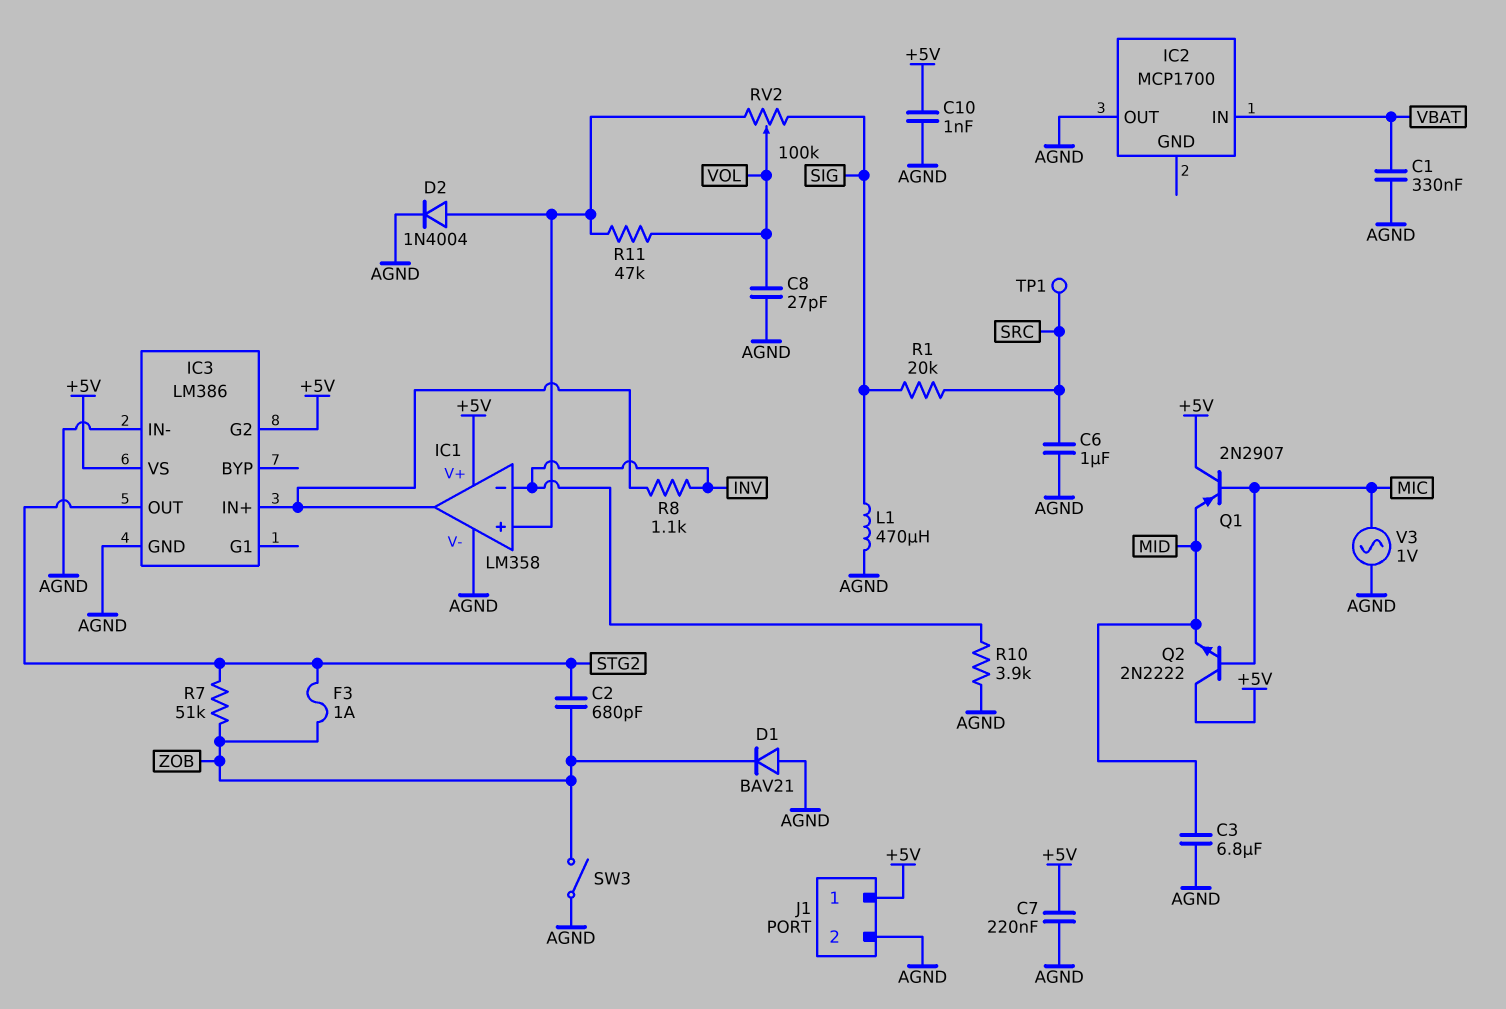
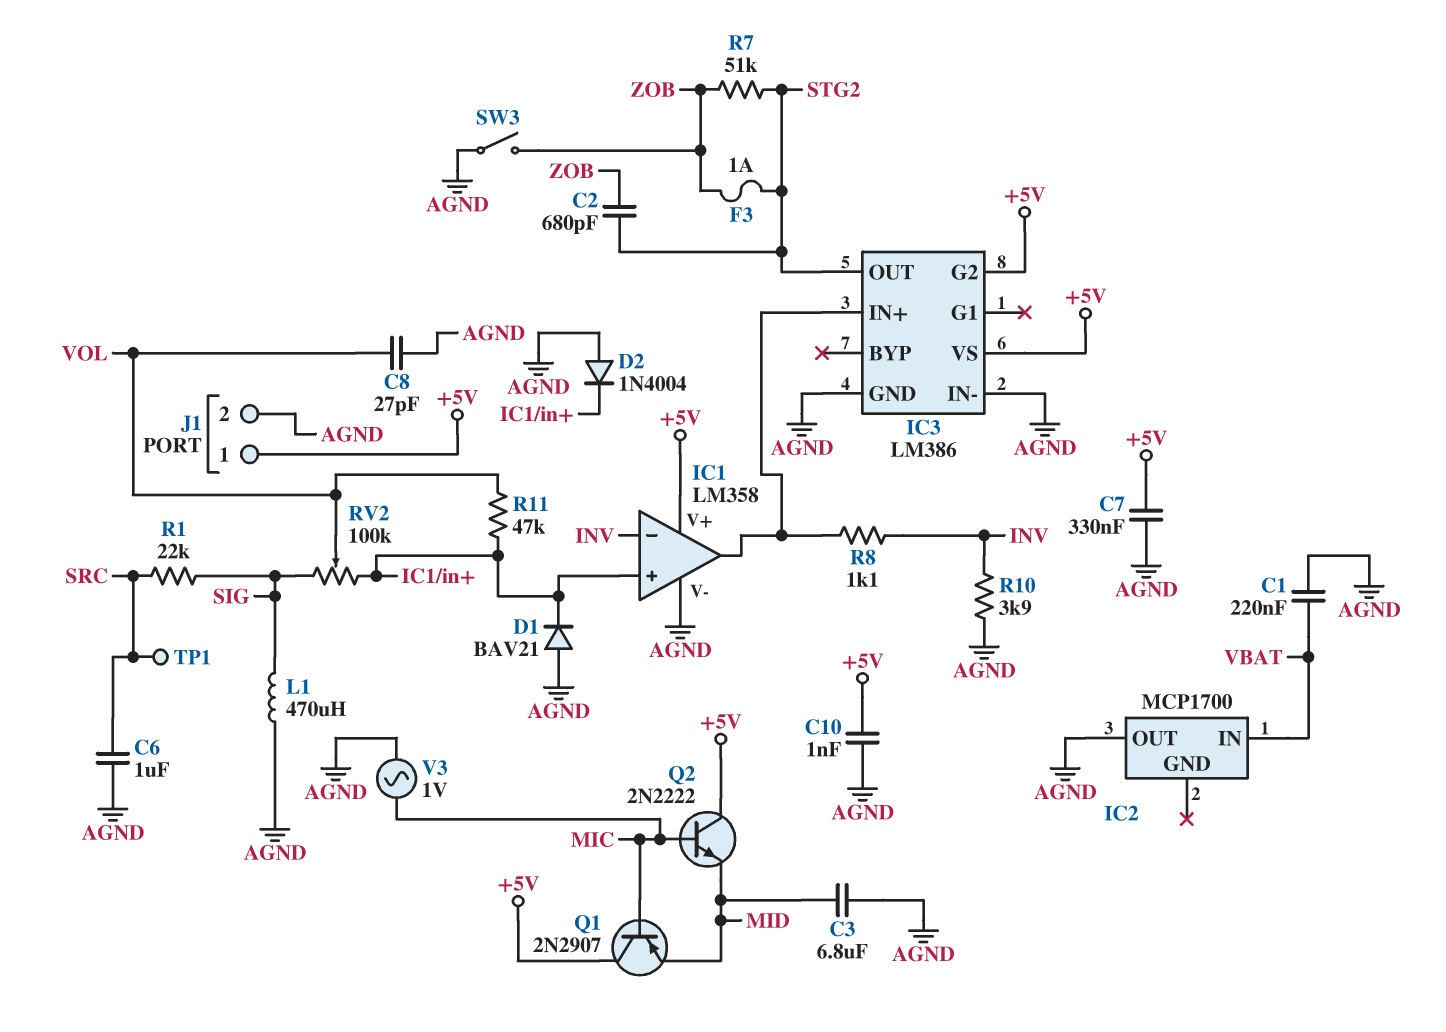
C1: 330nF (AGND, VBAT) -> 220nF (AGND, VBAT)
C7: 220nF (+5V, AGND) -> 330nF (+5V, AGND)
D1: diode BAV21 (A AGND, K ZOB) -> diode BAV21 (A AGND, K IC1/in+)
D2: diode 1N4004 (A IC1/in+, K AGND) -> diode 1N4004 (A AGND, K IC1/in+)
R1: 20k (SIG, SRC) -> 22k (SIG, SRC)

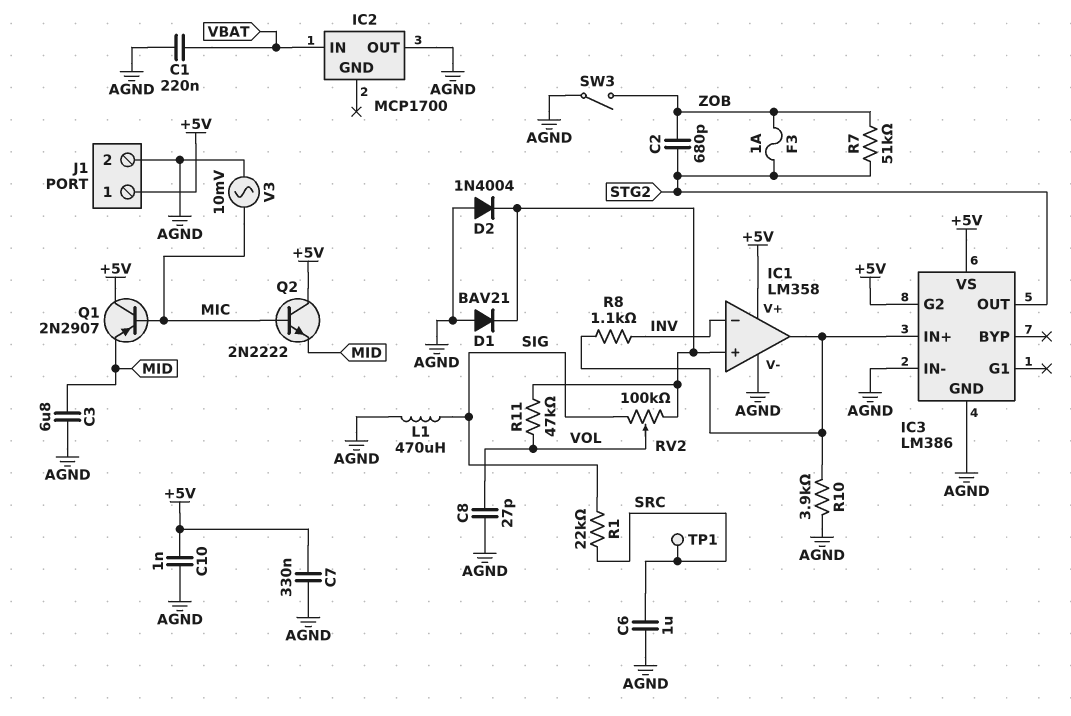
R10: 3.9k (AGND, INV) -> 3.9k (AGND, IC1/out)
V3: AC 1V (AGND, MIC) -> AC 10mV (AGND, MIC)

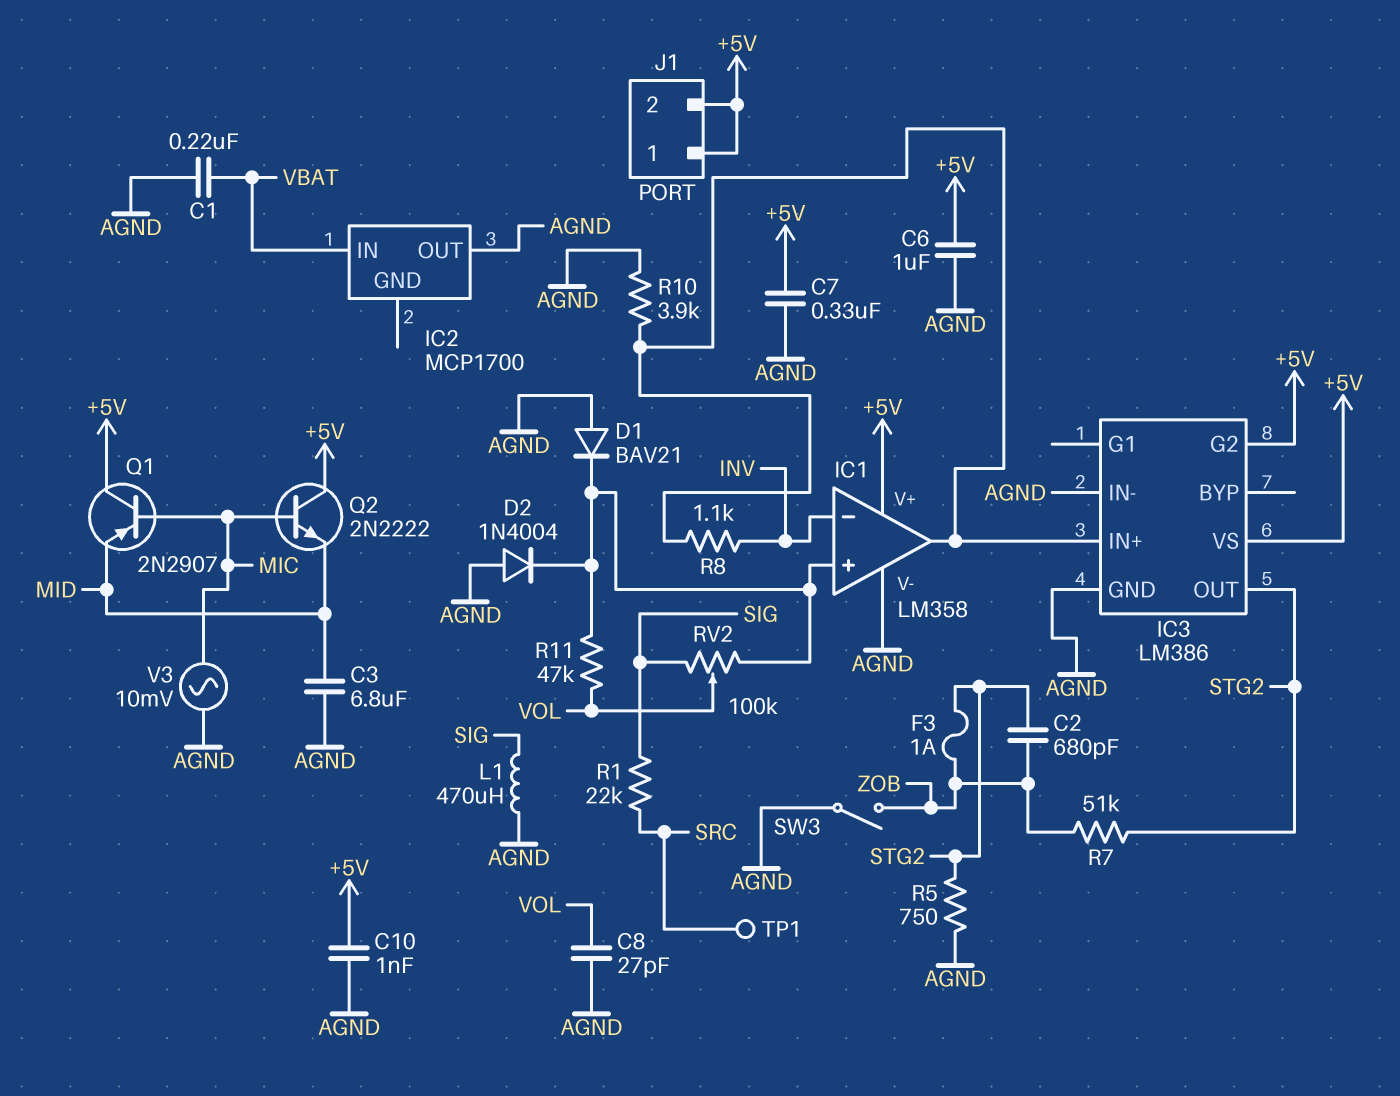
C6: 1uF (AGND, SRC) -> 1uF (+5V, AGND)
J1 pin 2: AGND -> +5V
R5: none -> 750 (AGND, STG2)

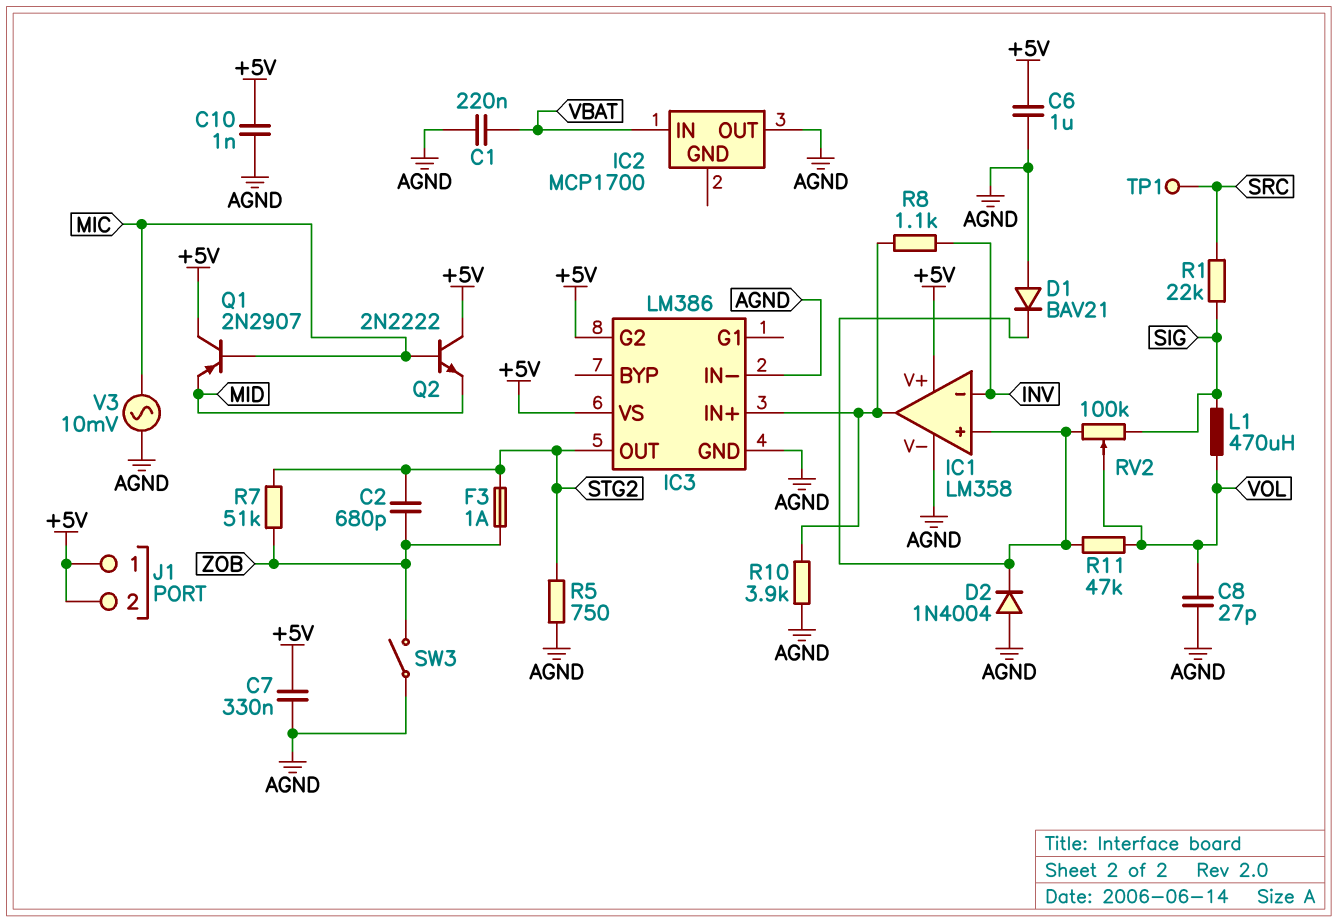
C3: 6.8uF (AGND, MID) -> none
L1: 470uH (AGND, SIG) -> 470uH (SIG, VOL)

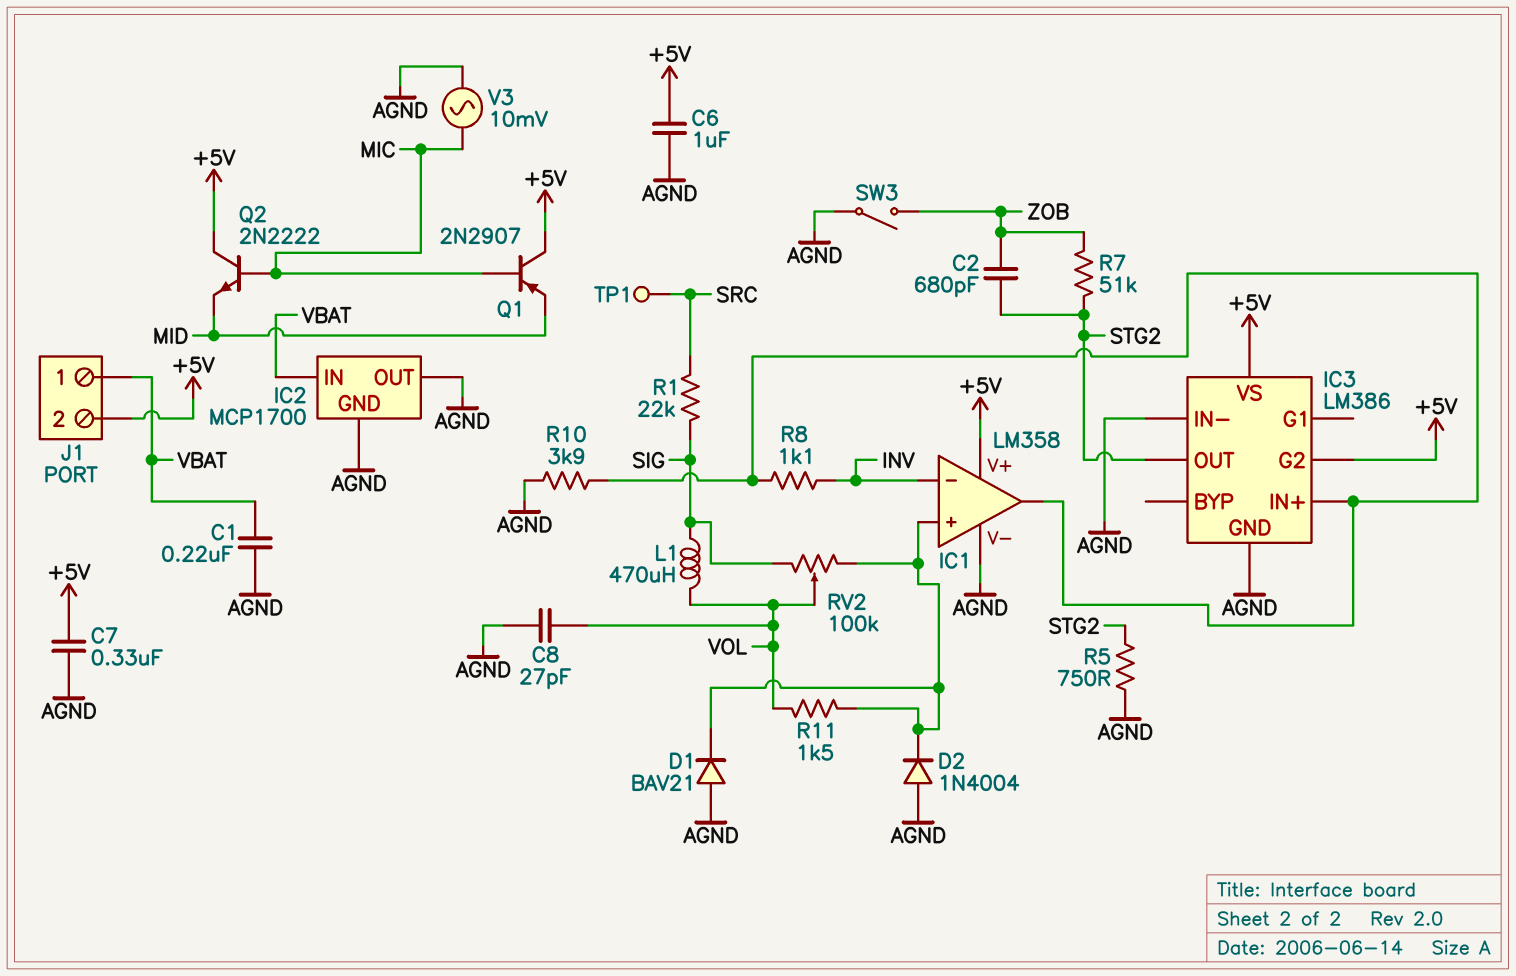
C10: 1nF (+5V, AGND) -> none
F3: 1A (STG2, ZOB) -> none
IC2 pin GND: none -> AGND
J1 pin 1: +5V -> VBAT
R11: 47k (IC1/in+, VOL) -> 1.5k (IC1/in+, VOL)

